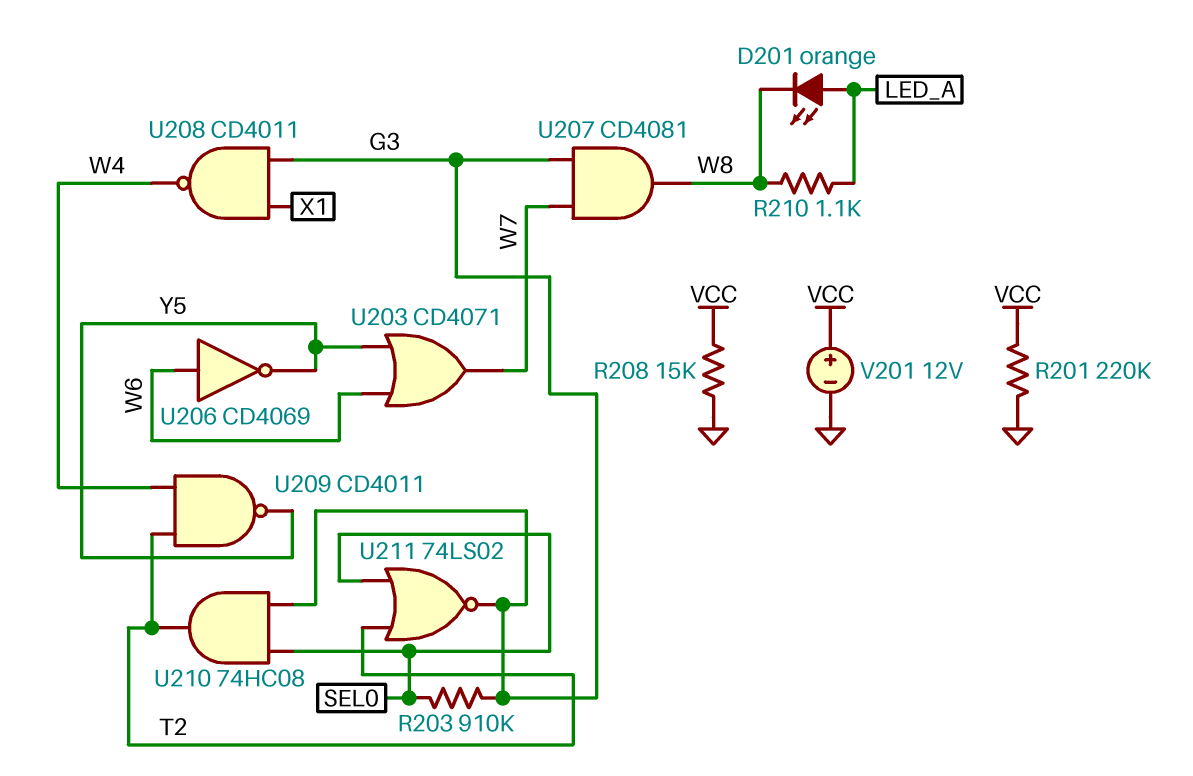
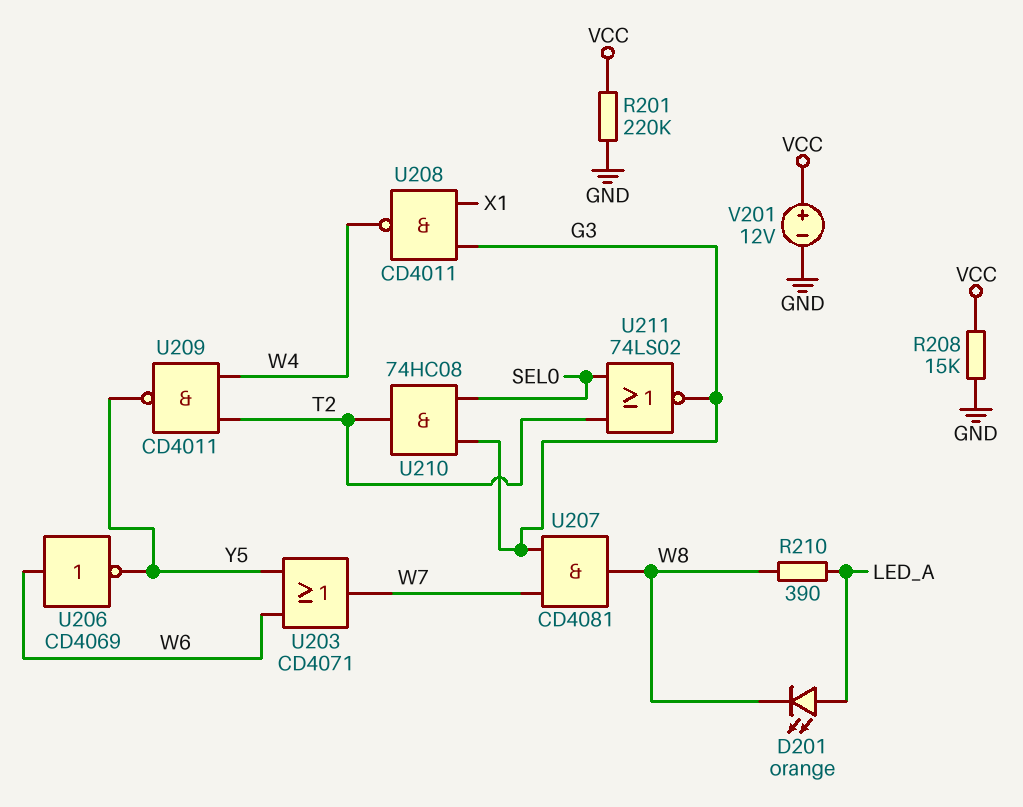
R203: 910k (G3, SEL0) -> none
R210: 1.1k (LED_A, W8) -> 390 (LED_A, W8)

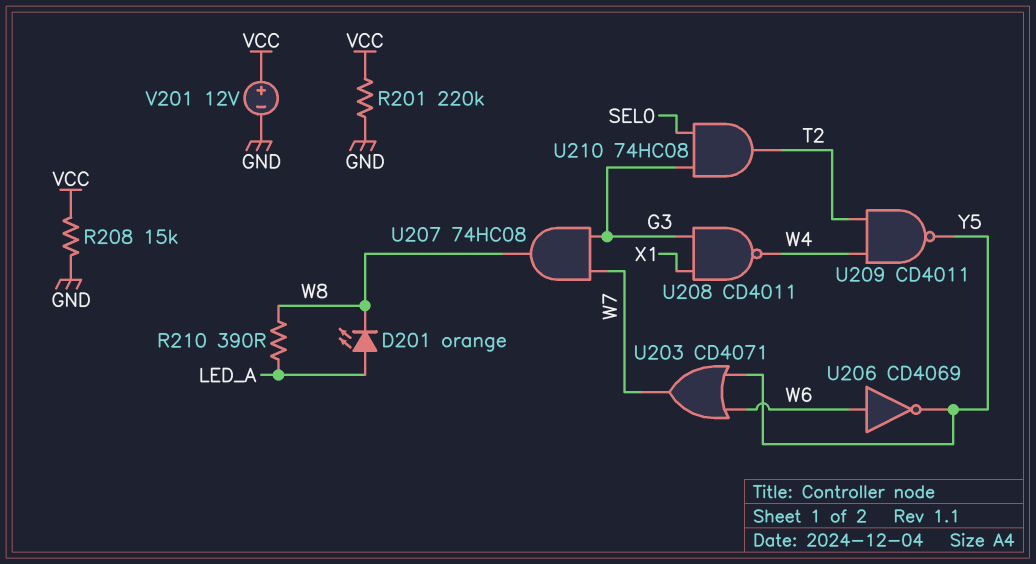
U207: AND CD4081 (in G3, in W7, out W8) -> AND 74HC08 (in G3, in W7, out W8)
U211: NOR 74LS02 (in SEL0, in T2, out G3) -> none

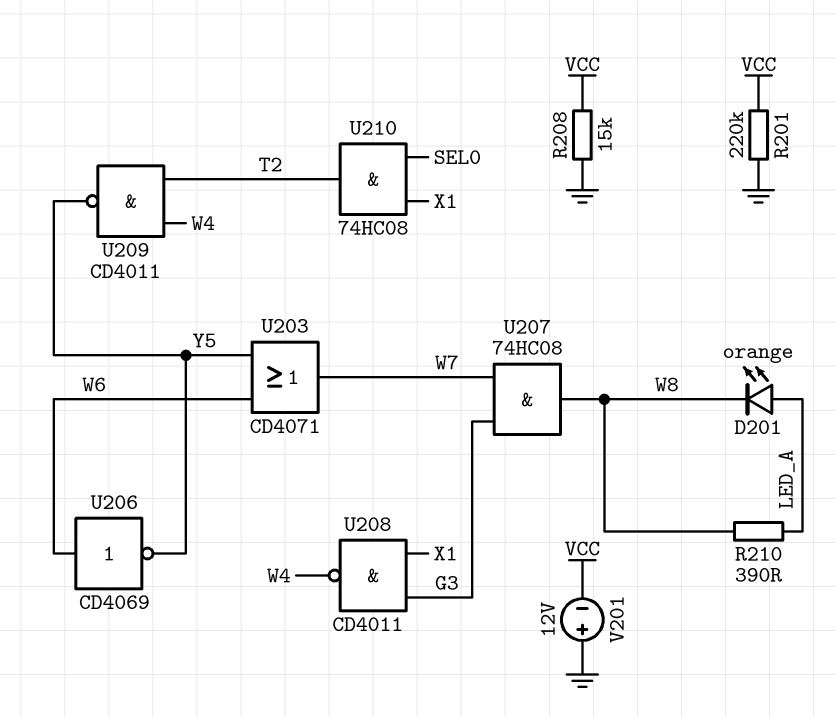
U210: AND 74HC08 (in G3, in SEL0, out T2) -> AND 74HC08 (in SEL0, in X1, out T2)
V201: 12V (plus VCC, minus GND) -> 12V (plus GND, minus VCC)

